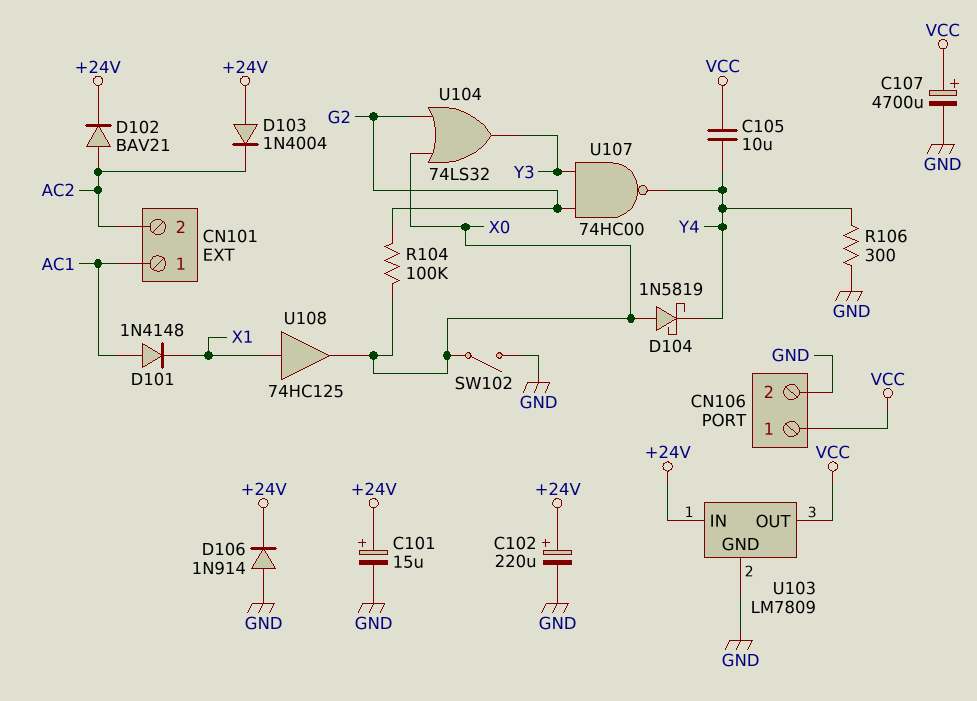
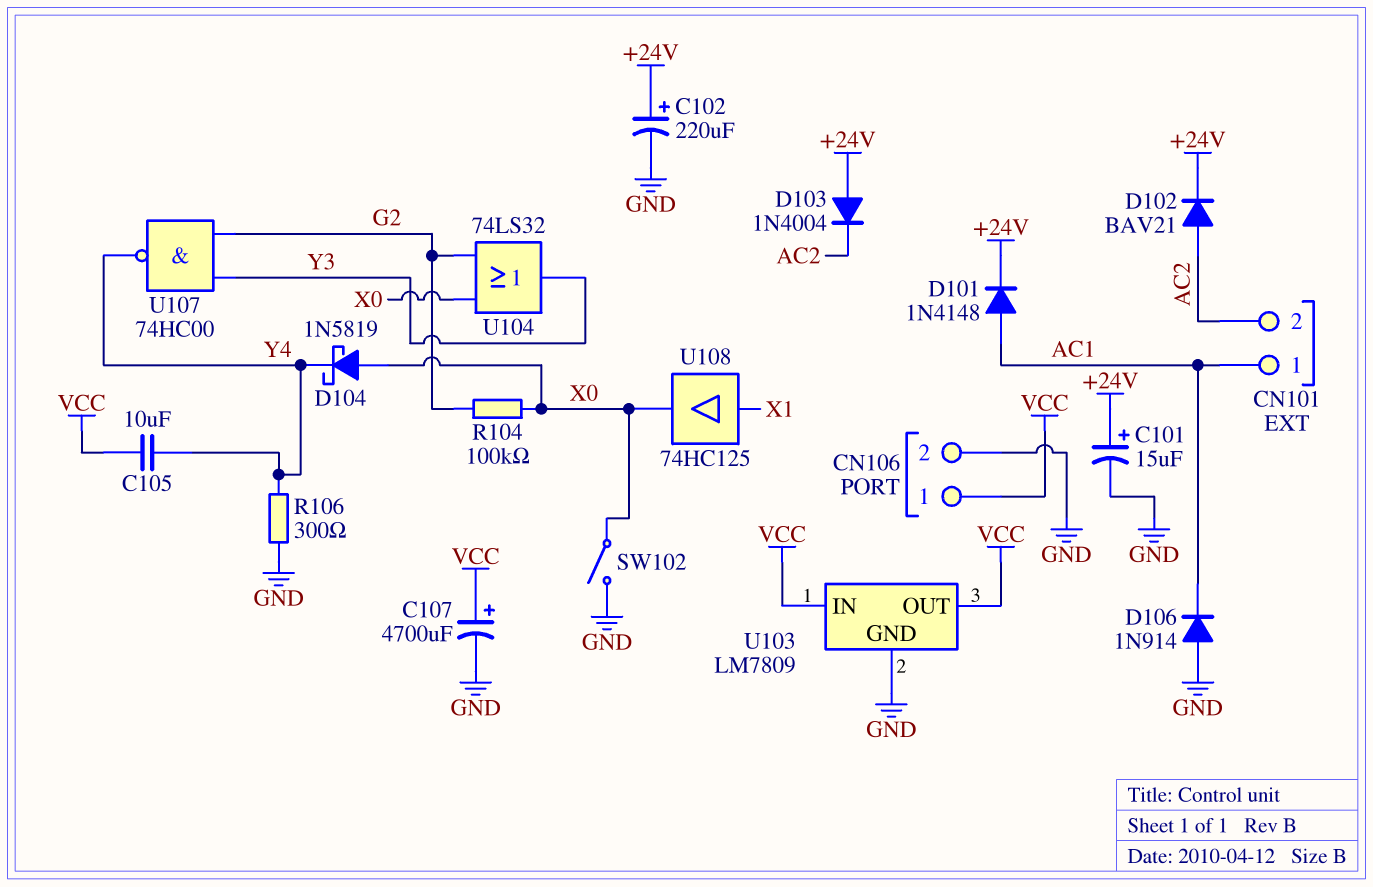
D101: diode 1N4148 (A AC1, K X1) -> diode 1N4148 (A AC1, K +24V)
D106: diode 1N914 (A GND, K +24V) -> diode 1N914 (A GND, K AC1)
U103 pin IN: +24V -> VCC

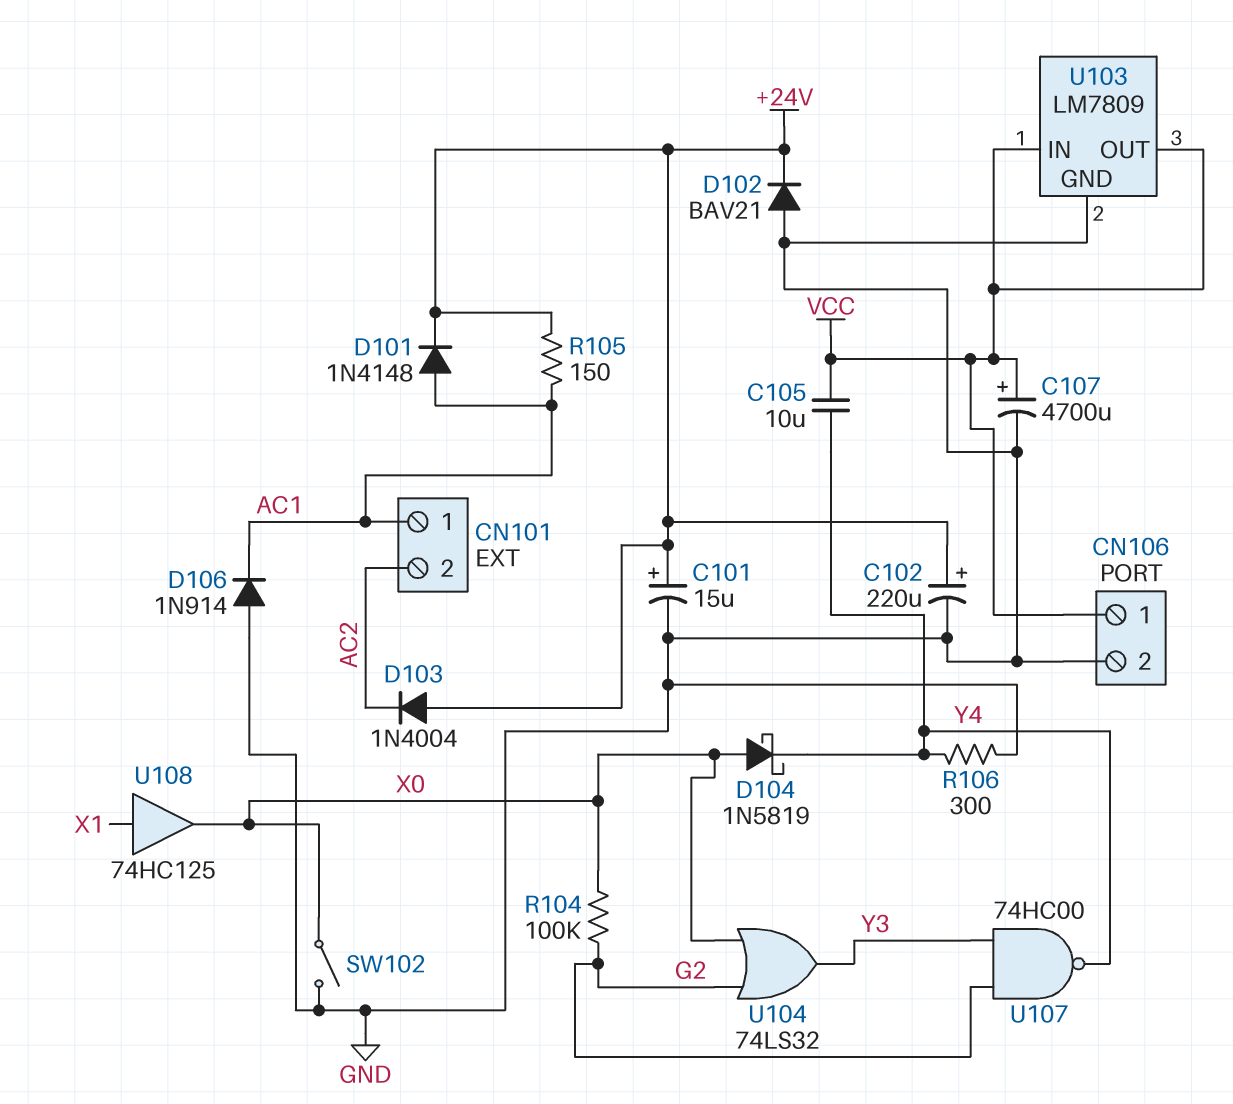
D102: diode BAV21 (A AC2, K +24V) -> diode BAV21 (A GND, K +24V)
R105: none -> 150 (+24V, AC1)

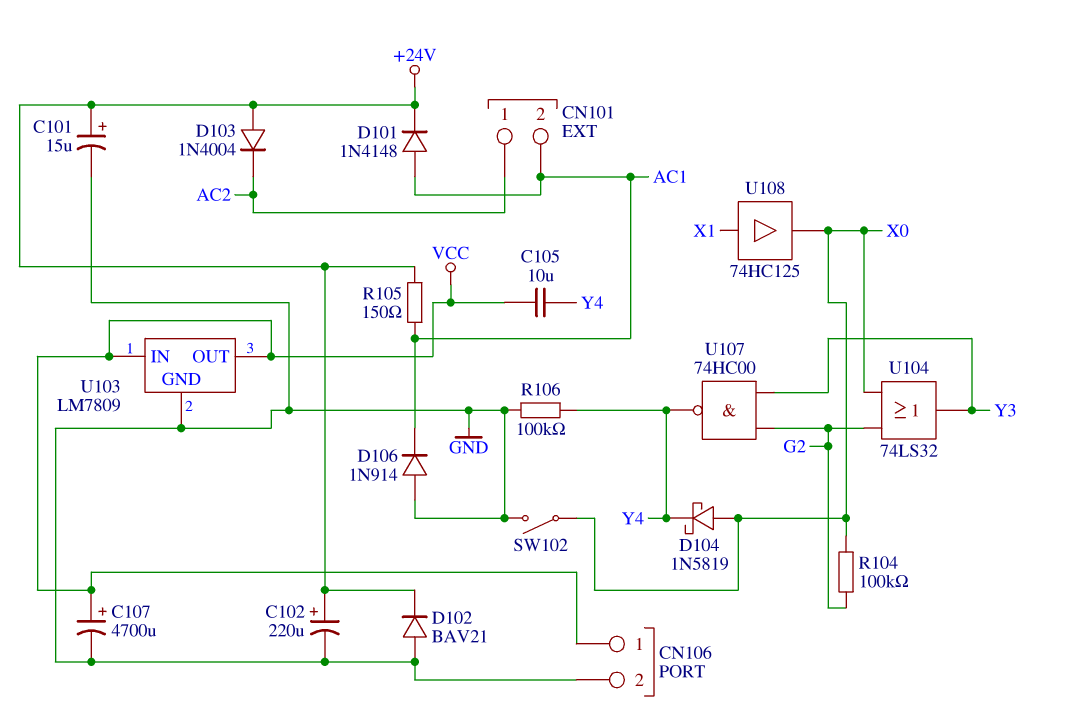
CN101 pin 1: AC1 -> AC2
CN101 pin 2: AC2 -> AC1
R106: 300 (GND, Y4) -> 100k (GND, Y4)

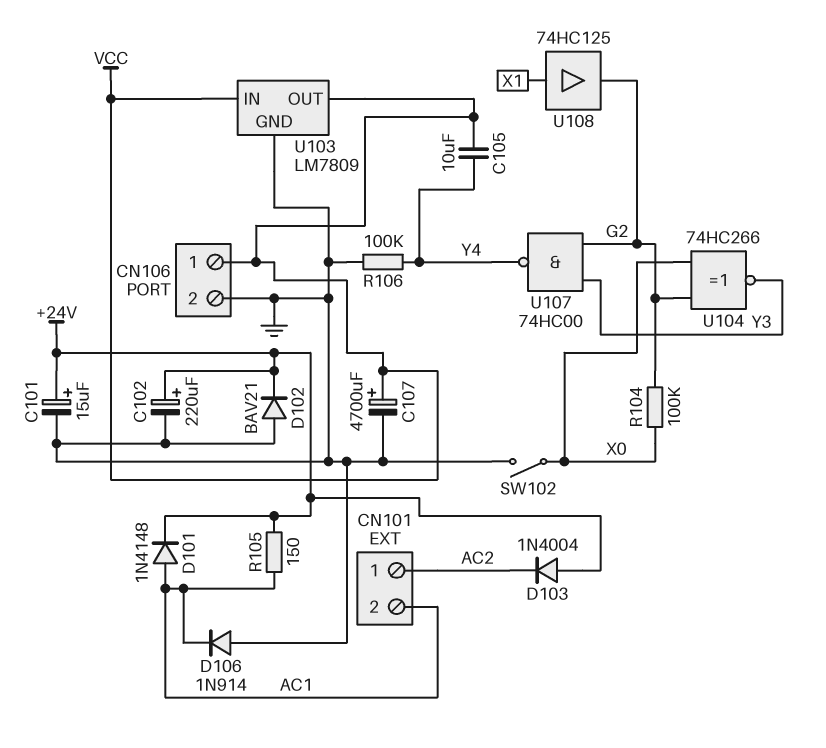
D104: schottky 1N5819 (A X0, K Y4) -> none
U104: OR 74LS32 (in G2, in X0, out Y3) -> XNOR 74HC266 (in G2, in X0, out Y3)
U108: buffer 74HC125 (in X1, out X0) -> buffer 74HC125 (in X1, out G2)

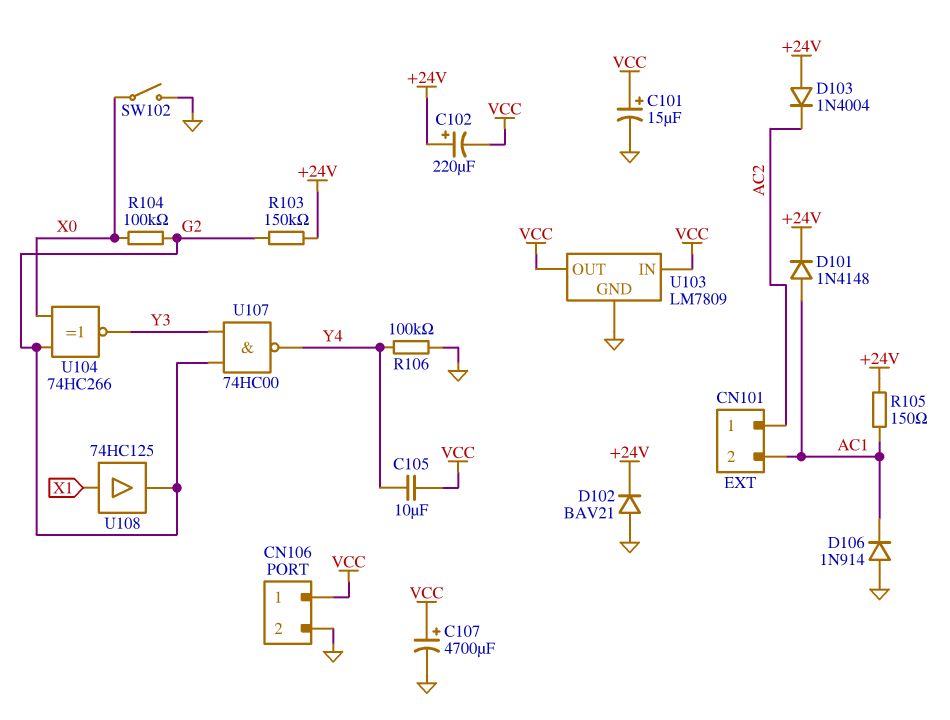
C101: 15uF (plus +24V, minus GND) -> 15uF (plus VCC, minus GND)
C102: 220uF (plus +24V, minus GND) -> 220uF (plus +24V, minus VCC)
R103: none -> 150k (+24V, G2)

